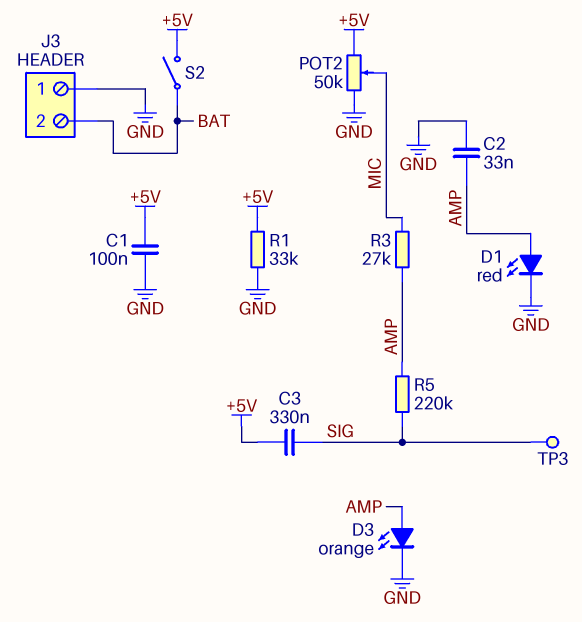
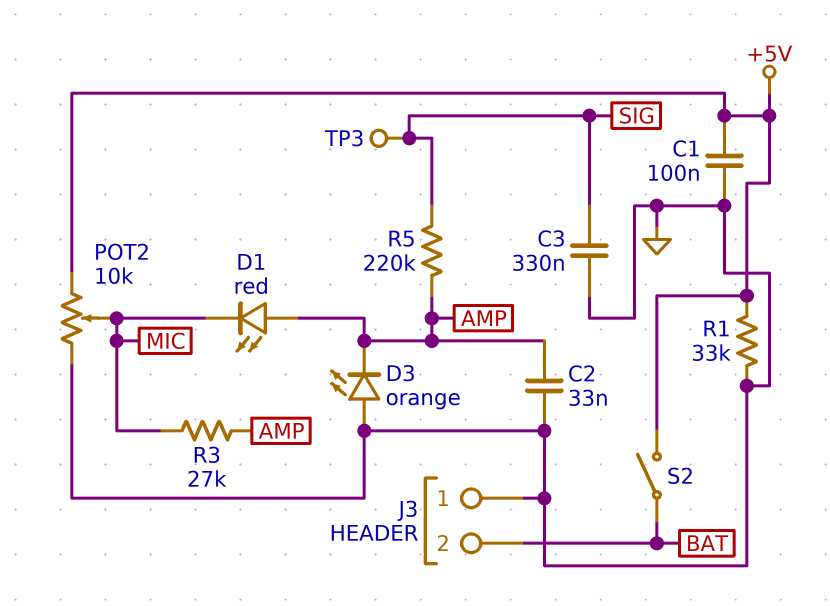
C3: 330nF (+5V, SIG) -> 330nF (GND, SIG)
D1: LED red (A AMP, K GND) -> LED red (A AMP, K MIC)
D3: LED orange (A AMP, K GND) -> LED orange (A GND, K AMP)
POT2: 50k (+5V, GND, wiper MIC) -> 10k (+5V, GND, wiper MIC)

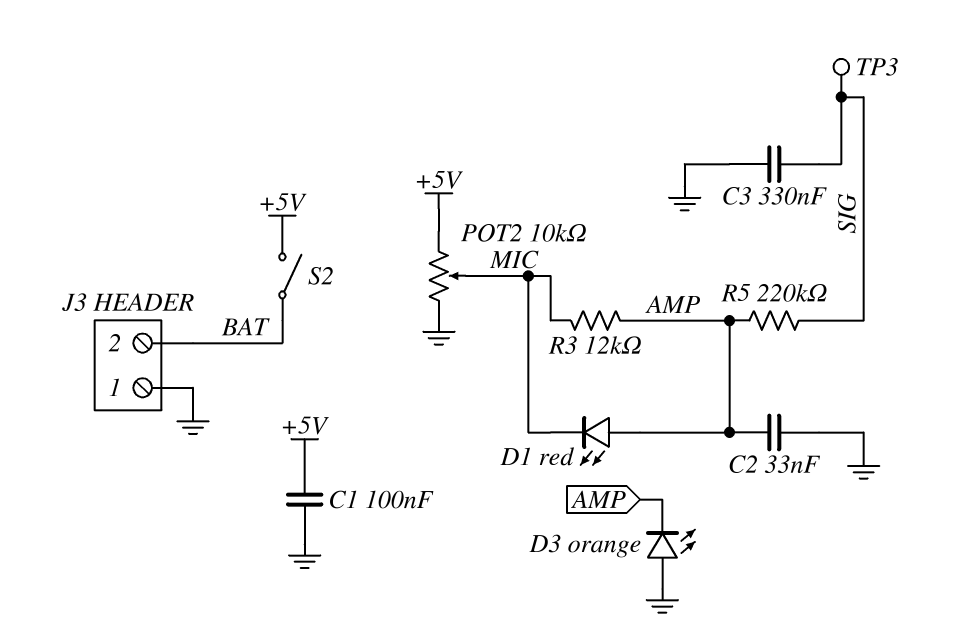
R1: 33k (+5V, GND) -> none
R3: 27k (AMP, MIC) -> 12k (AMP, MIC)

